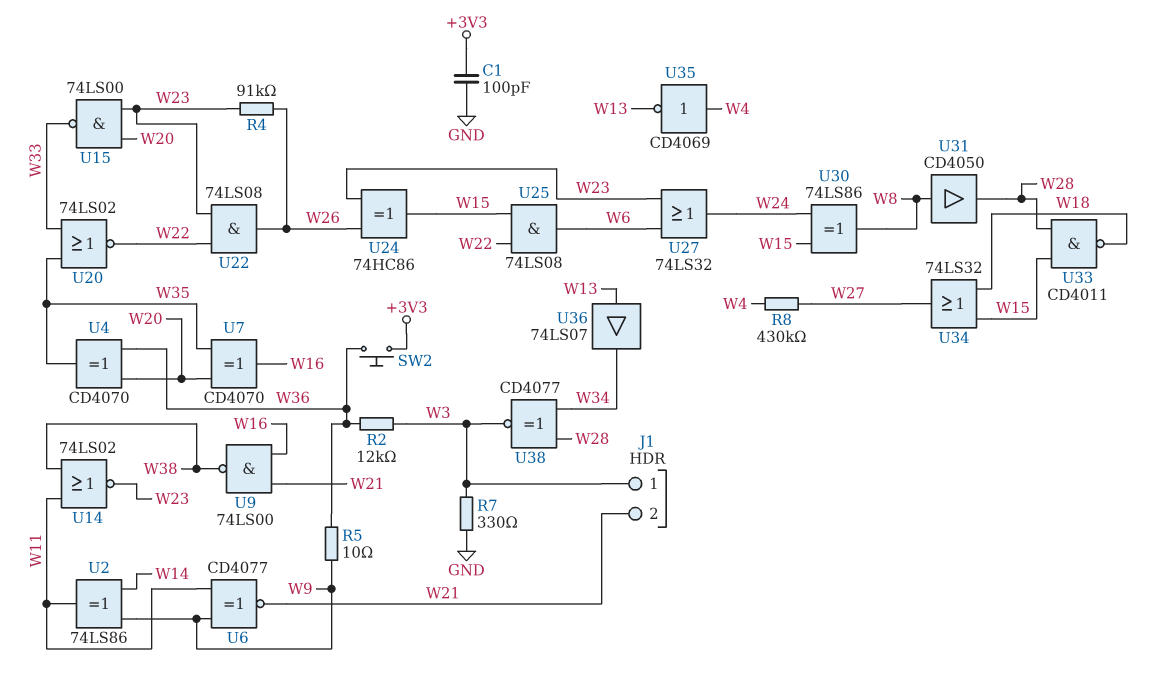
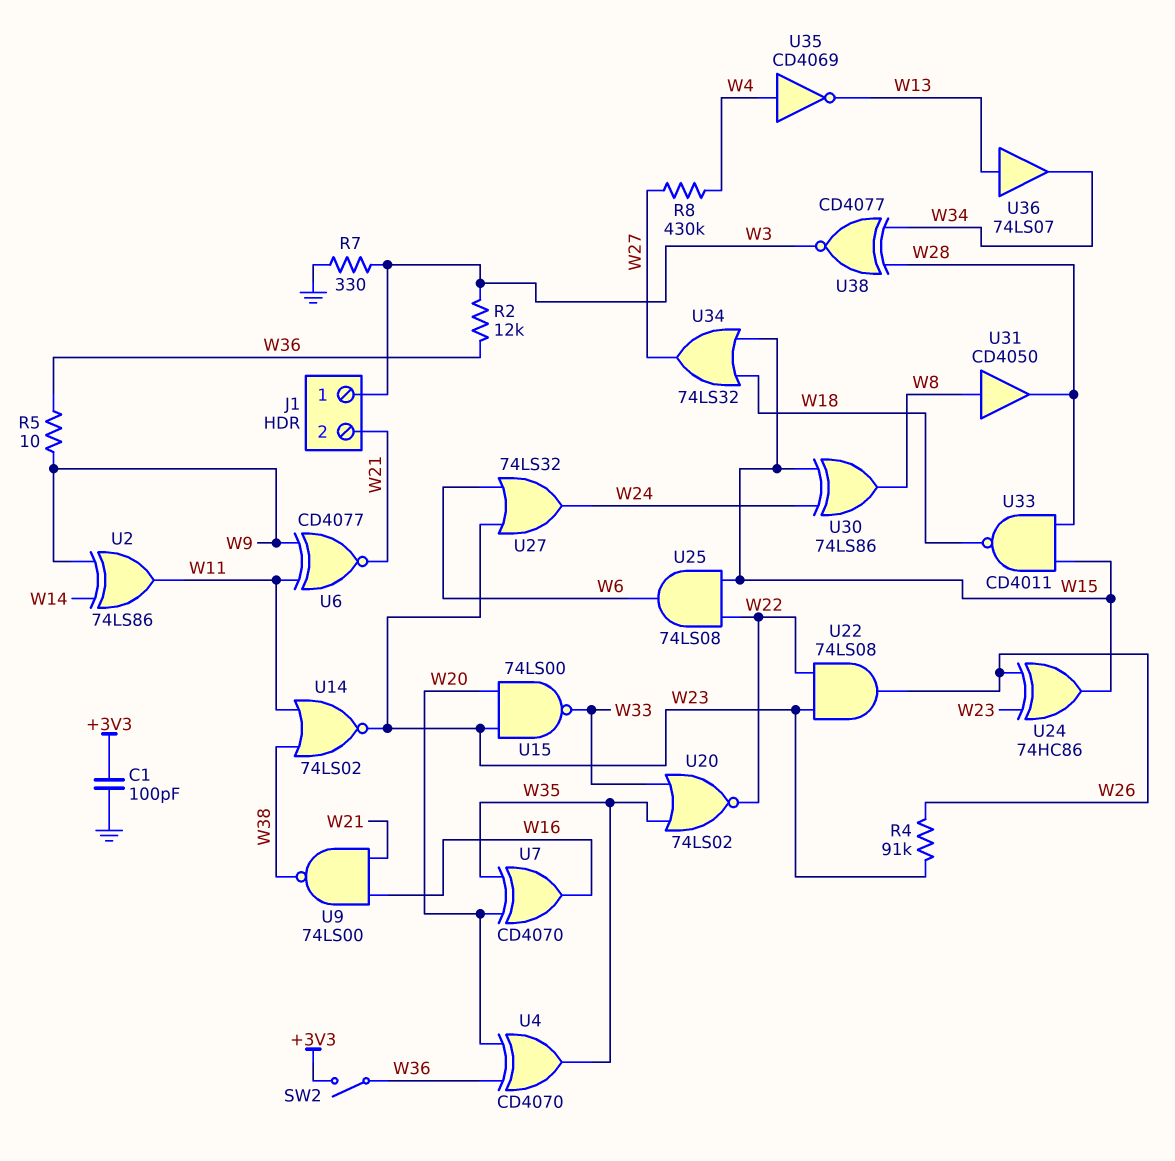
SW2: button (+3V3, W36) -> switch (+3V3, W36)

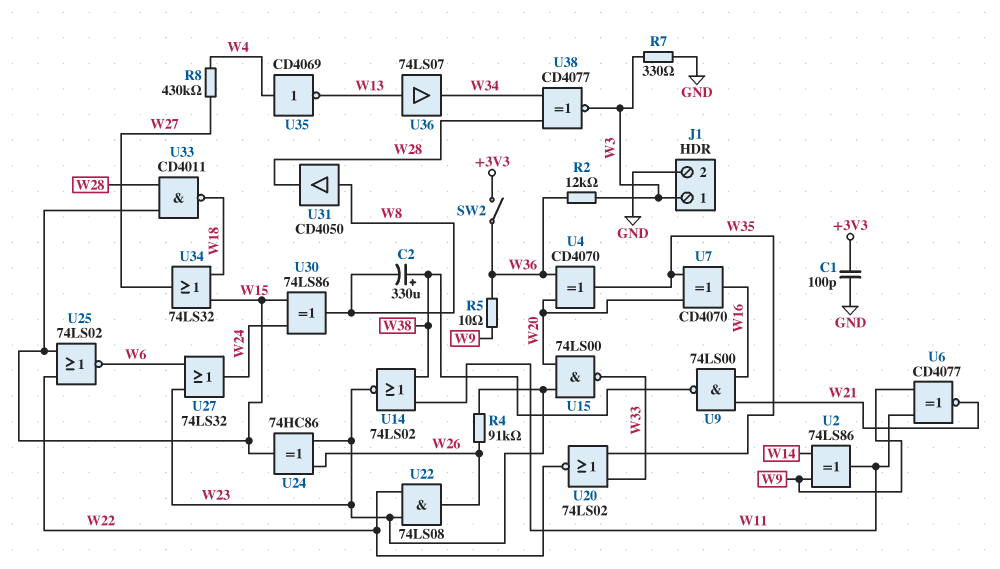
C2: none -> 330uF (plus W38, minus W8)
J1 pin 2: W21 -> GND
U25: AND 74LS08 (in W15, in W22, out W6) -> NOR 74LS02 (in W15, in W22, out W6)

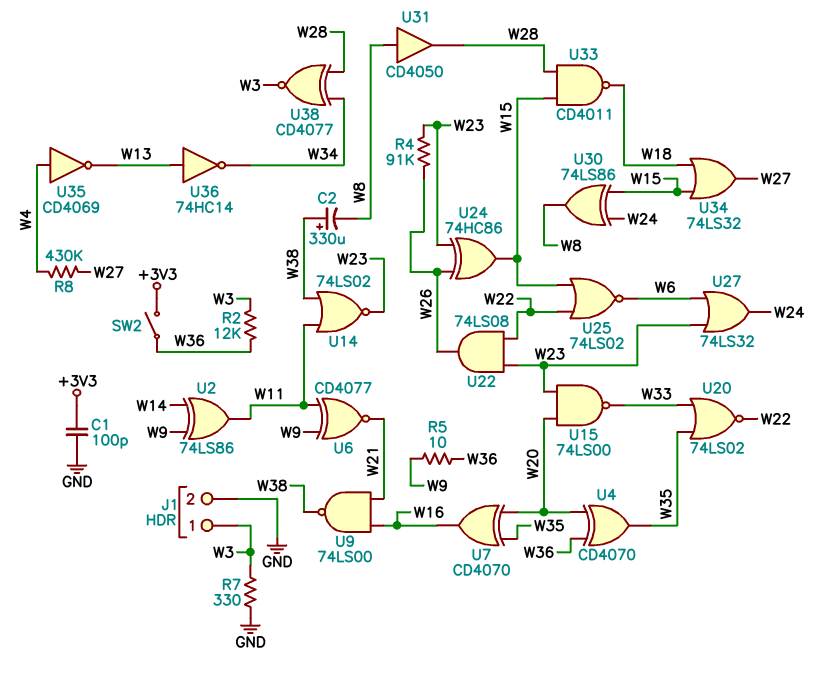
U36: buffer 74LS07 (in W13, out W34) -> NOT 74HC14 (in W13, out W34)

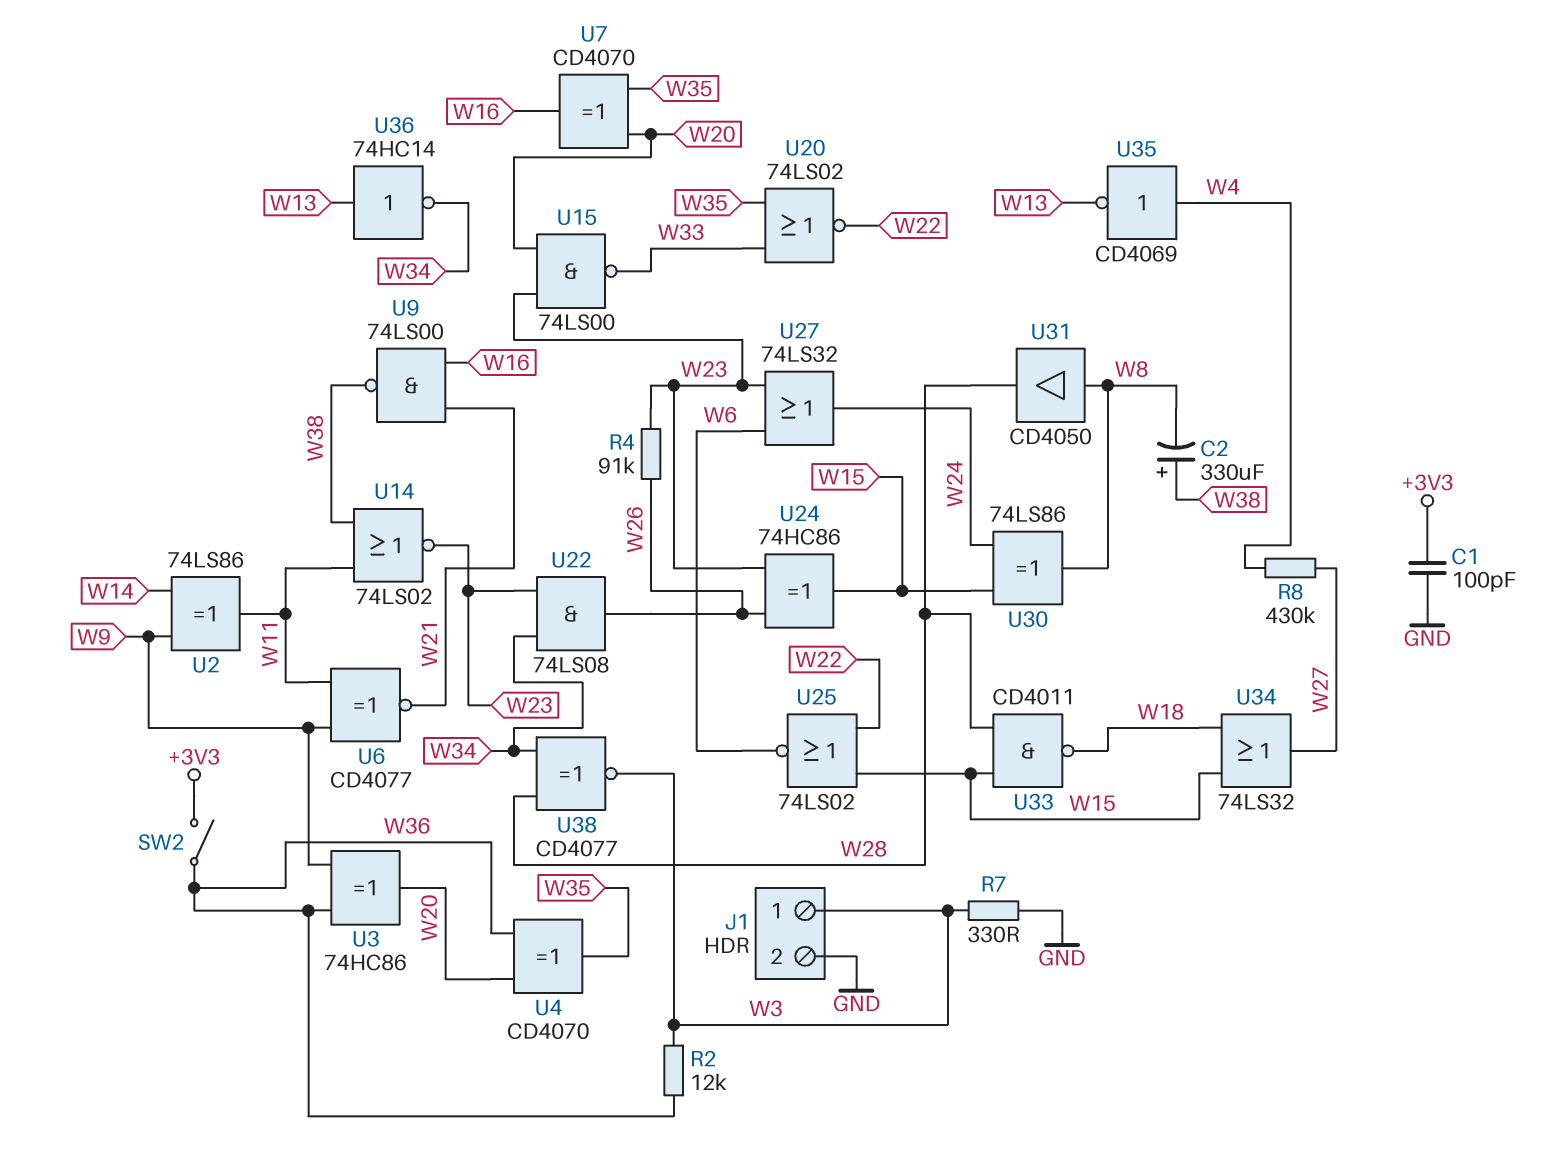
R5: 10 (W9, W36) -> none
U3: none -> XOR 74HC86 (in W9, in W36, out W20)
U22: AND 74LS08 (in W22, in W23, out W26) -> AND 74LS08 (in W23, in W34, out W26)

